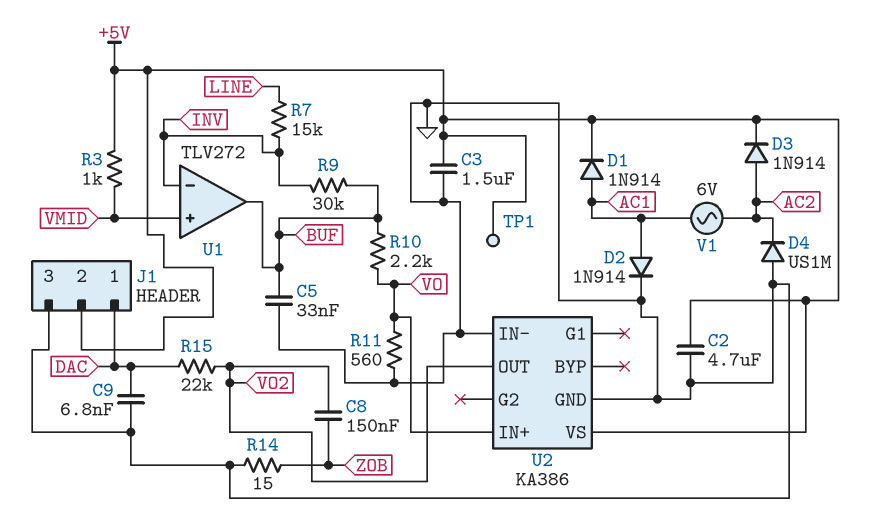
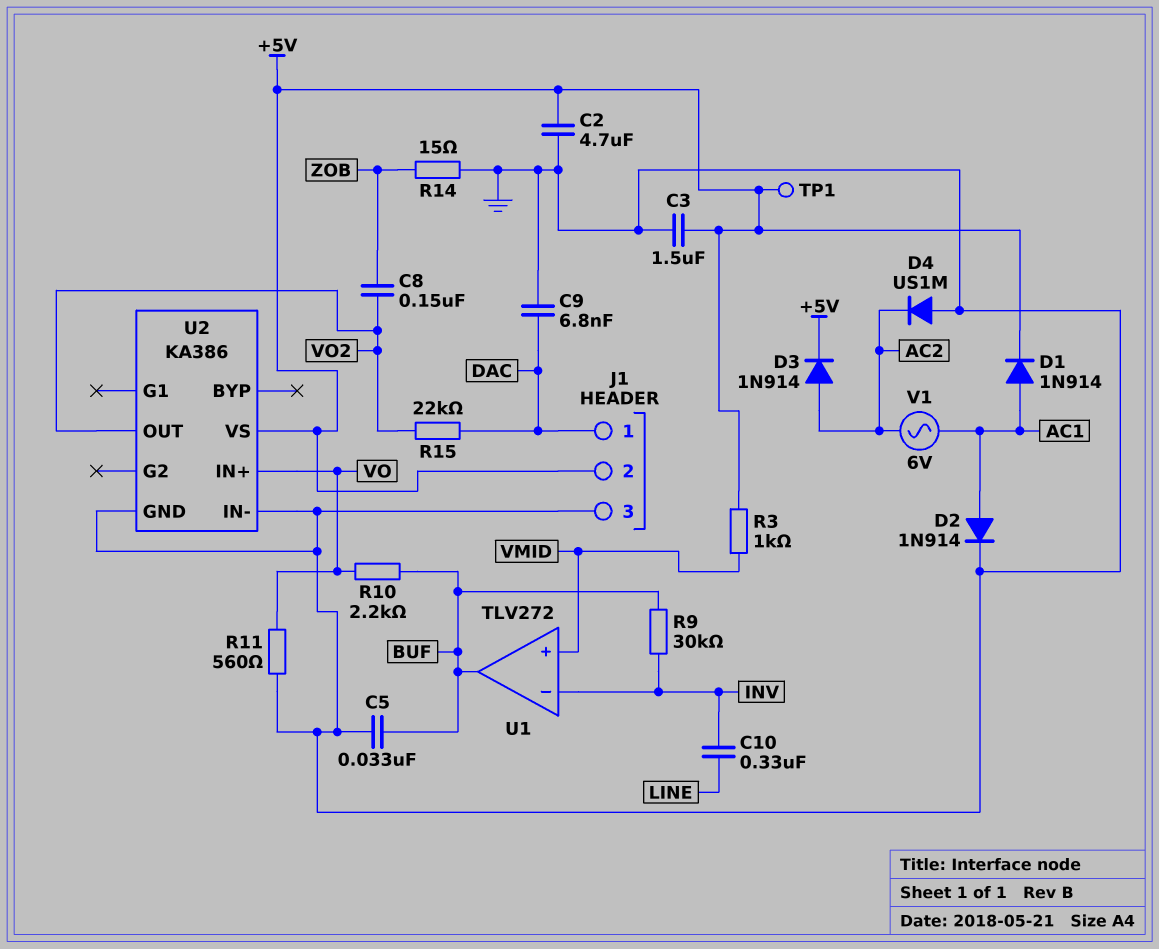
C10: none -> 330nF (INV, LINE)
R7: 15k (INV, LINE) -> none

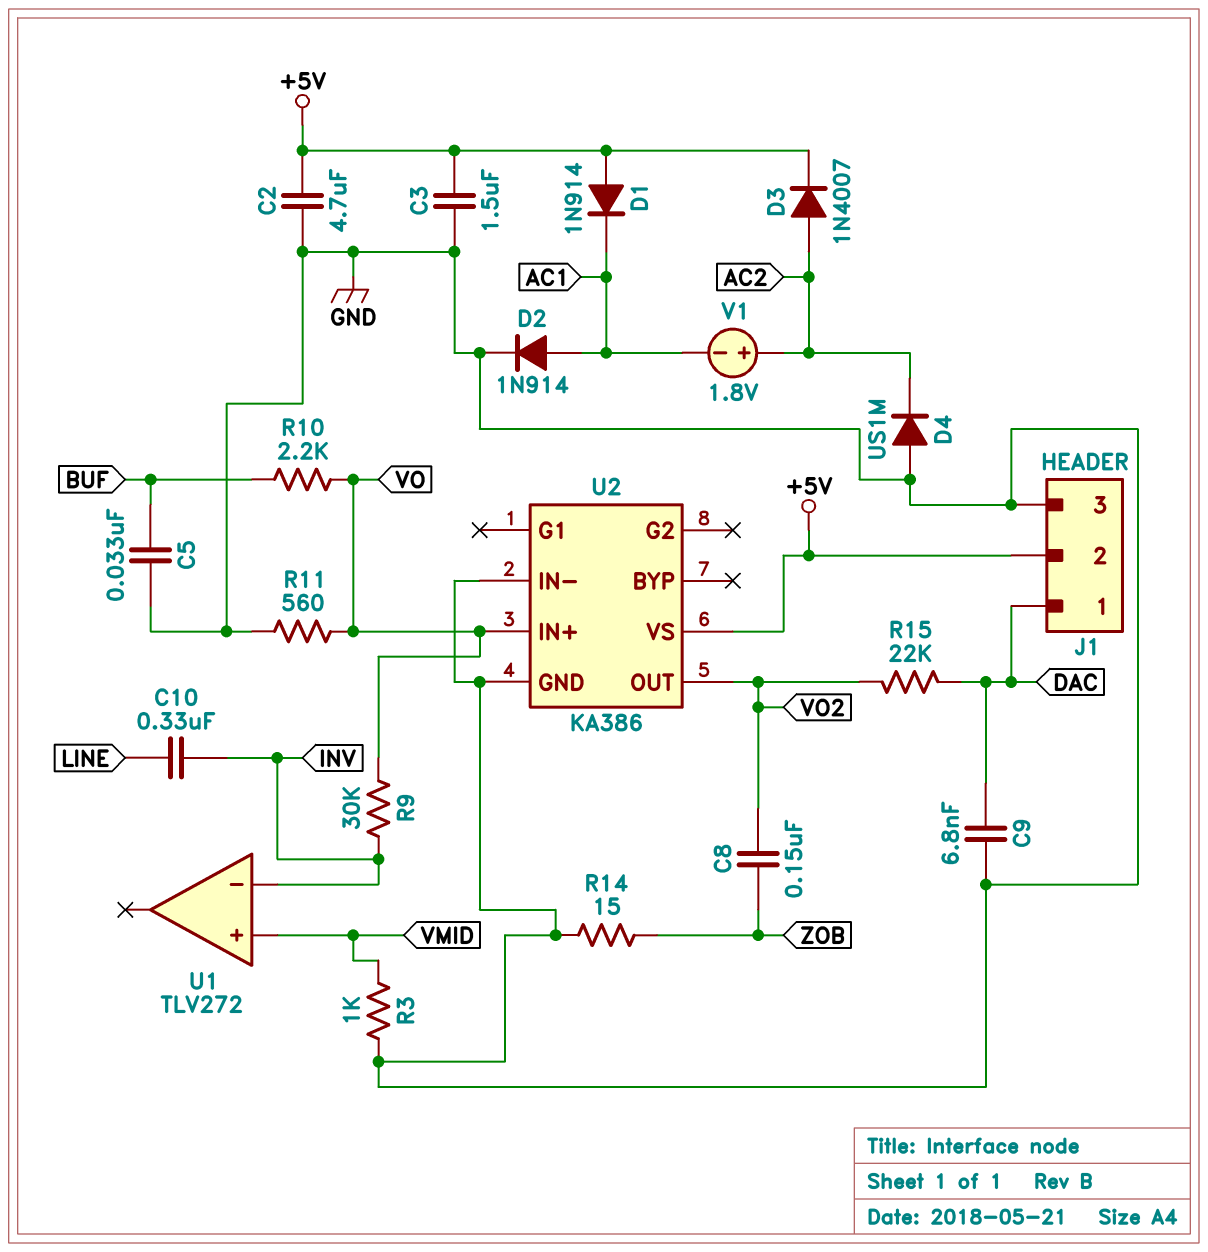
D1: diode 1N914 (A AC1, K +5V) -> diode 1N914 (A +5V, K AC1)
D3: diode 1N914 (A AC2, K +5V) -> diode 1N4007 (A AC2, K +5V)
R3: 1k (+5V, VMID) -> 1k (GND, VMID)
R9: 30k (BUF, INV) -> 30k (INV, VO)
TP1: test point (+5V) -> none
U1 pin out: BUF -> none
V1: AC 6V (AC1, AC2) -> 1.8V (plus AC2, minus AC1)

